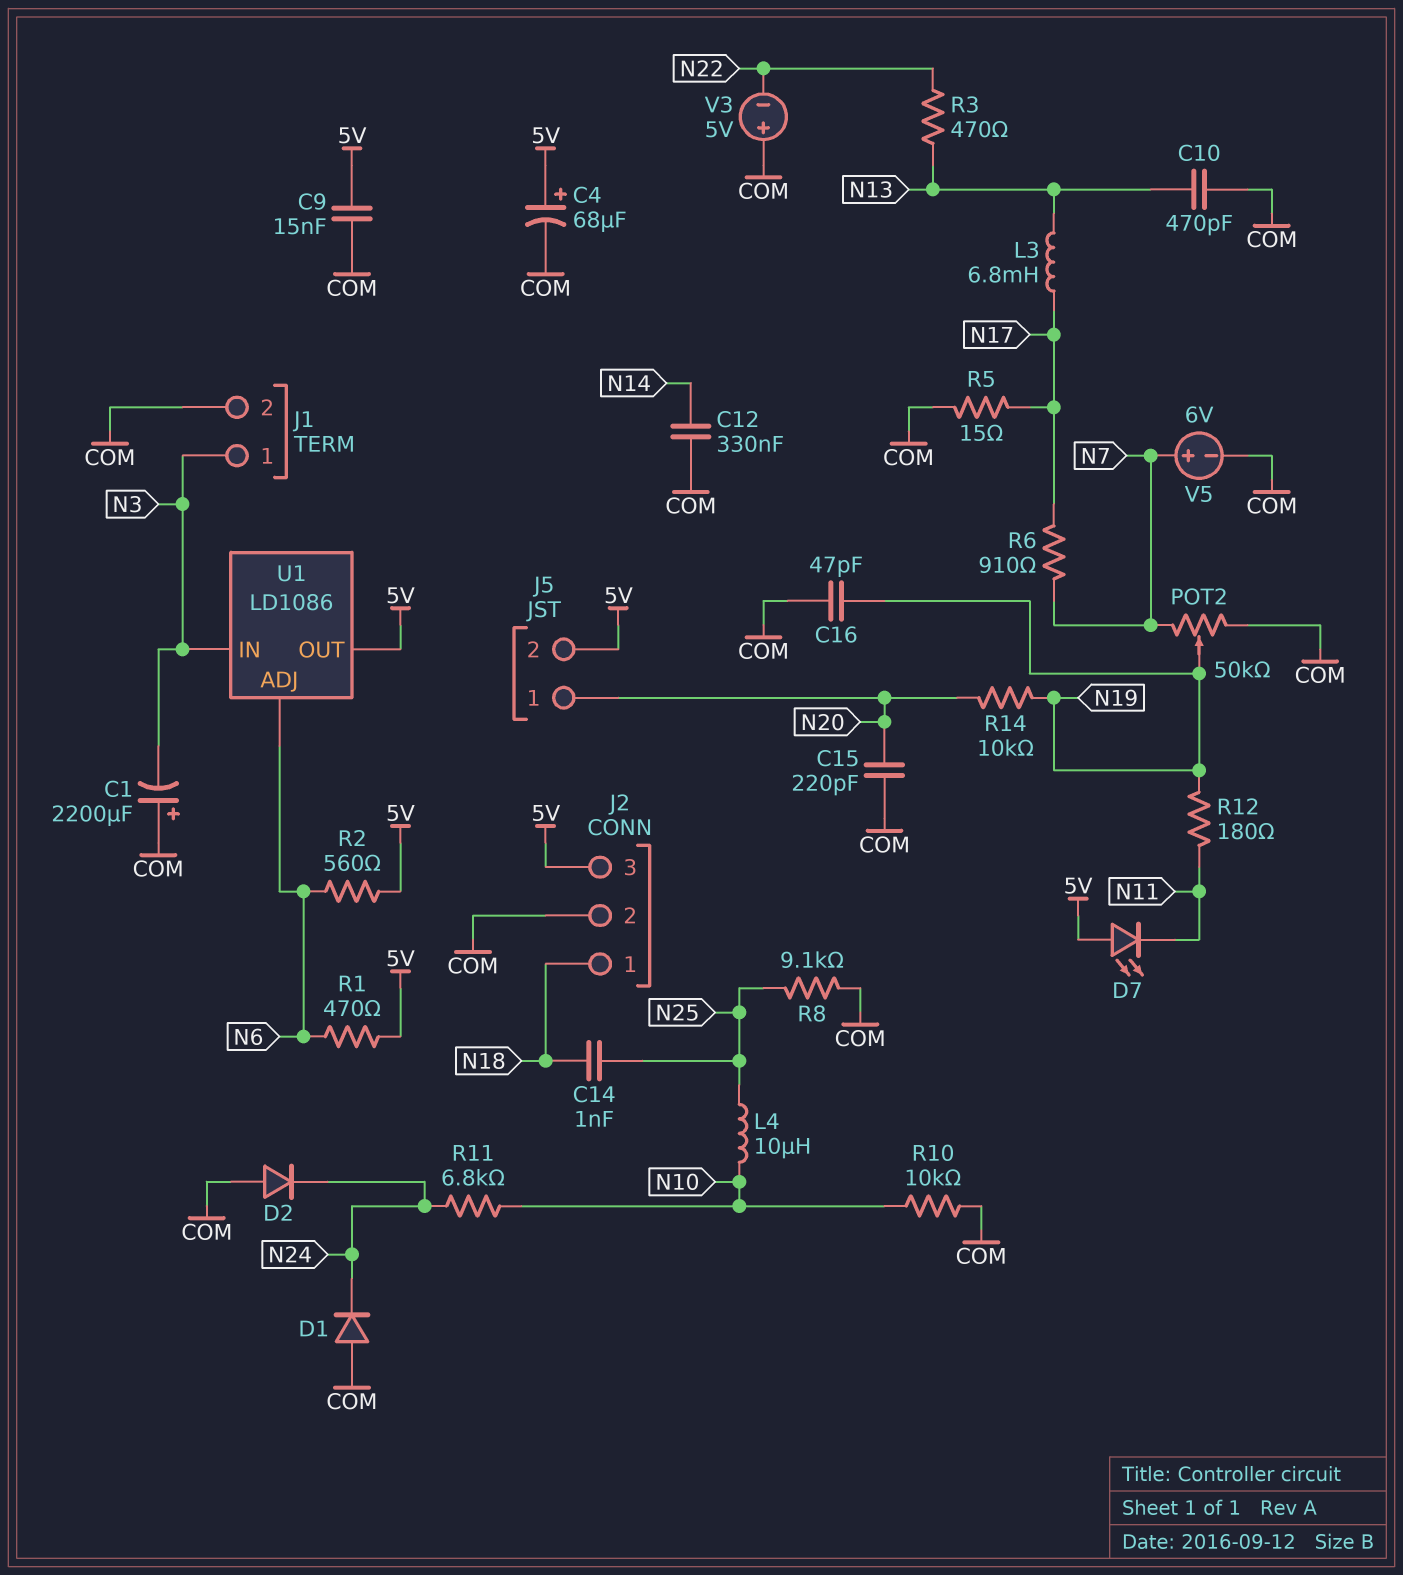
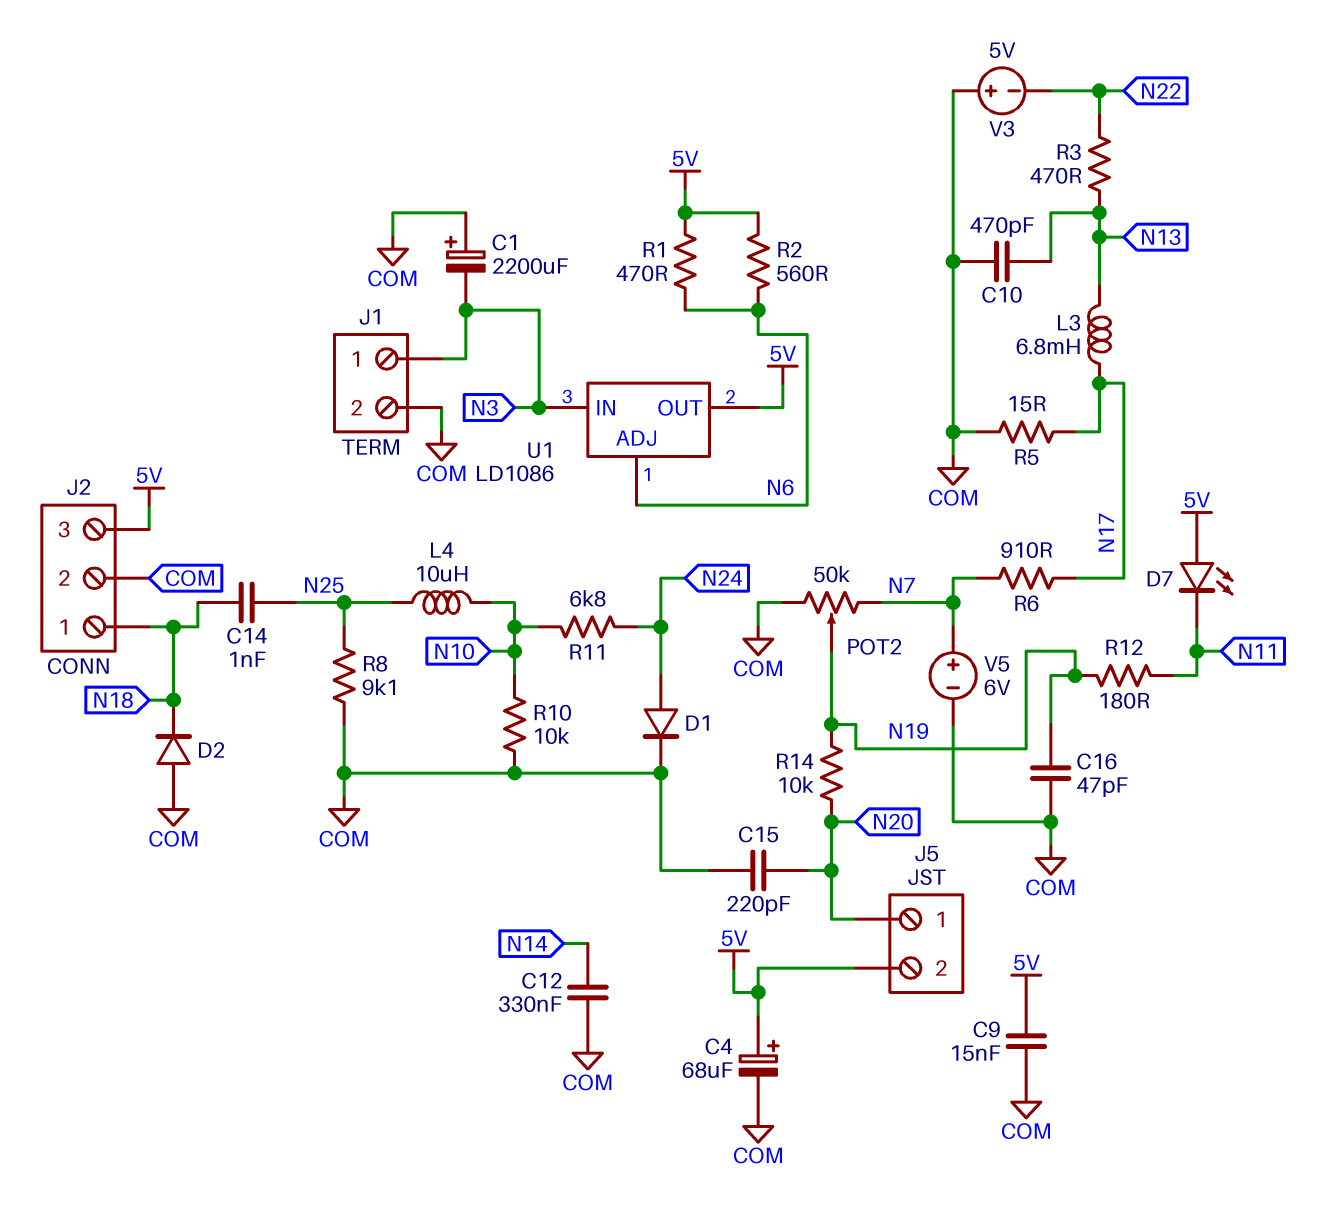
D1: diode (A COM, K N24) -> diode (A N24, K COM)
D2: diode (A COM, K N24) -> diode (A COM, K N18)

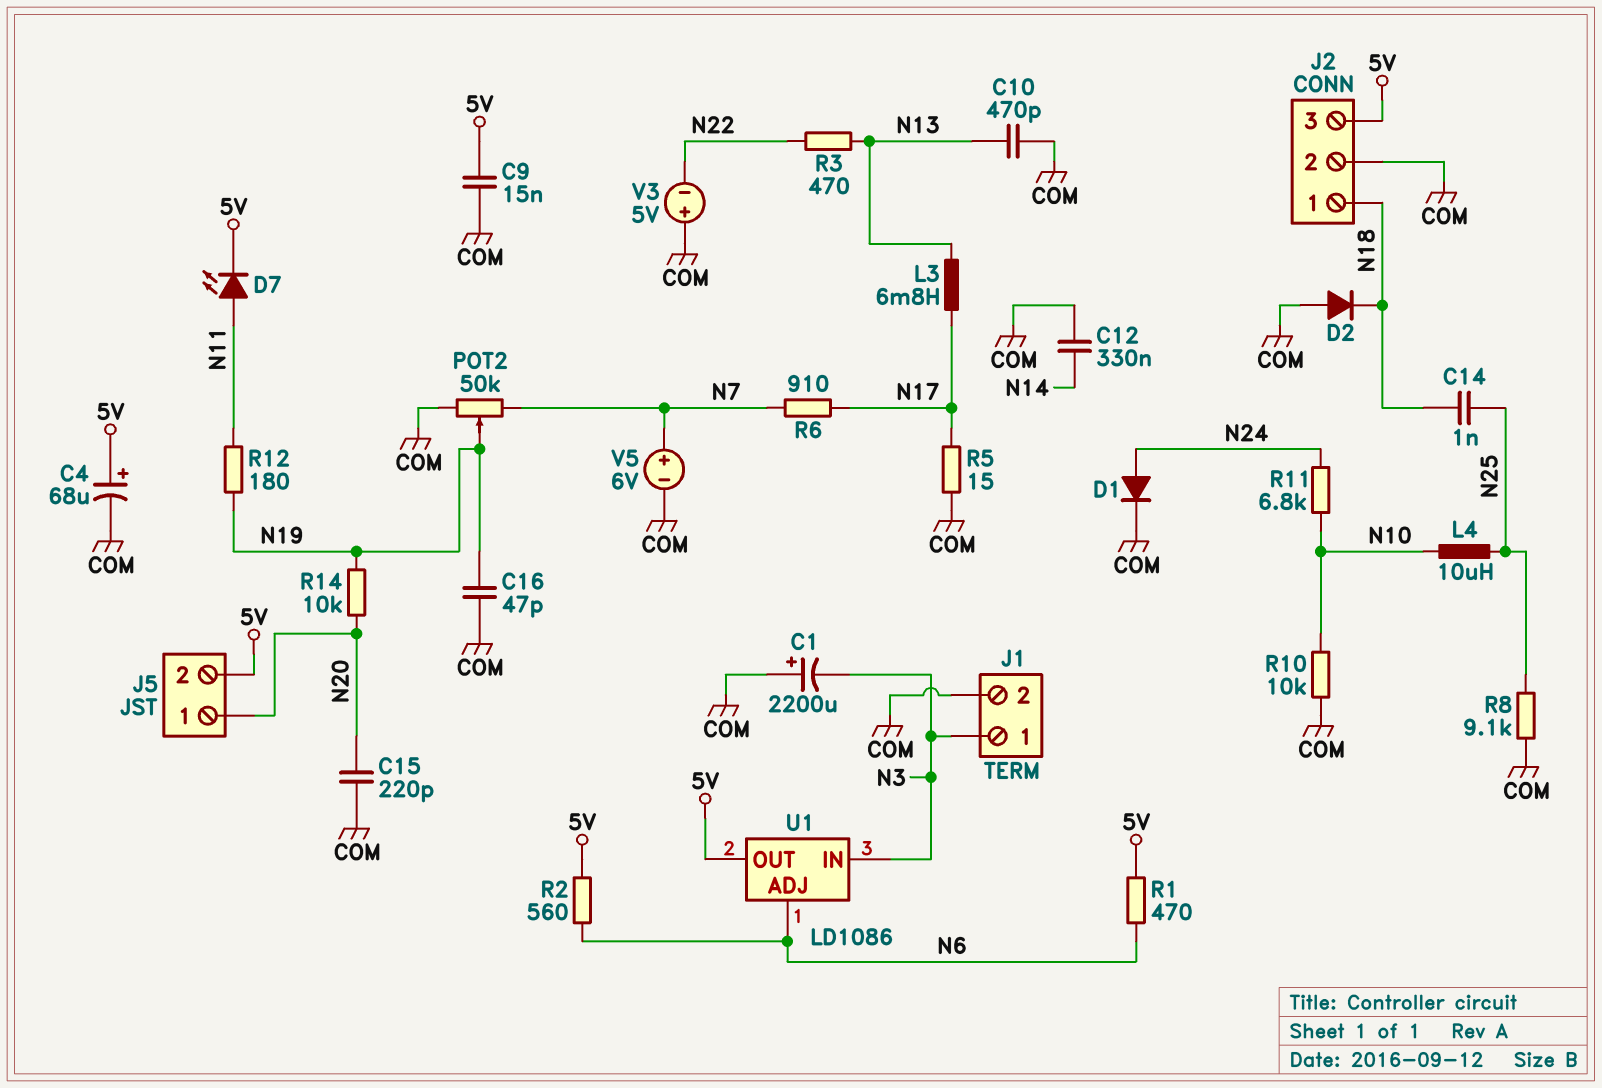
D7: LED (A 5V, K N11) -> LED (A N11, K 5V)

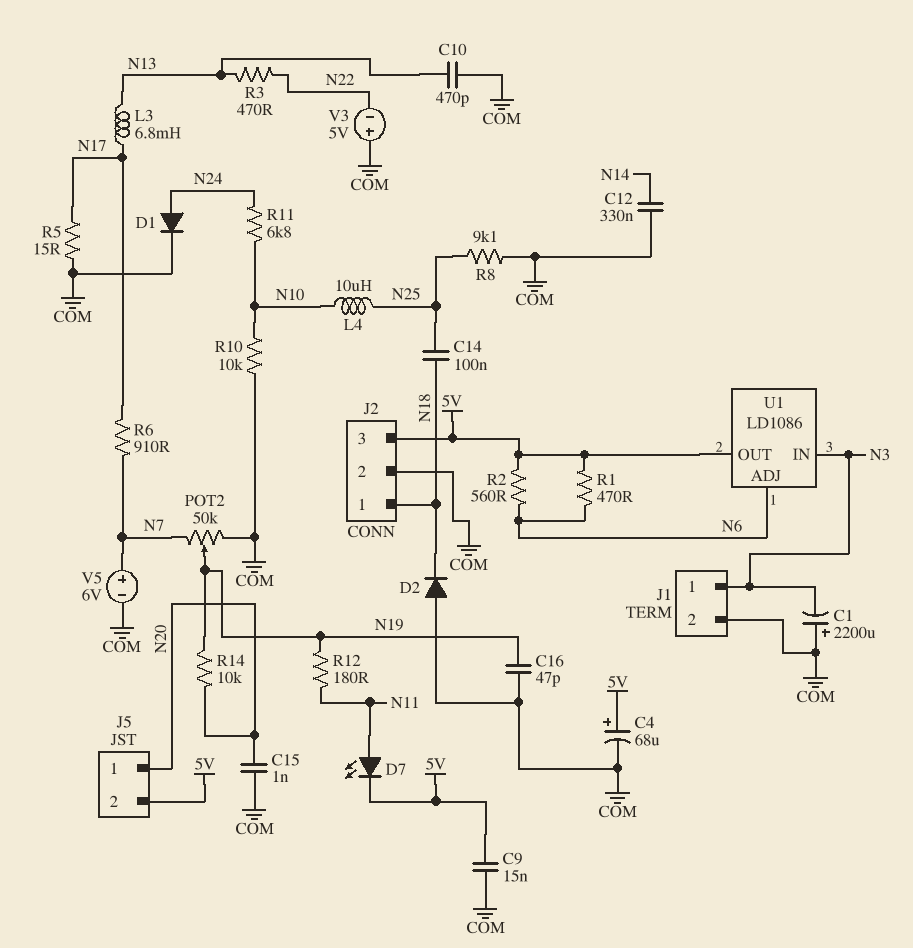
C14: 1nF (N18, N25) -> 100nF (N18, N25)
C15: 220pF (COM, N20) -> 1nF (COM, N20)

